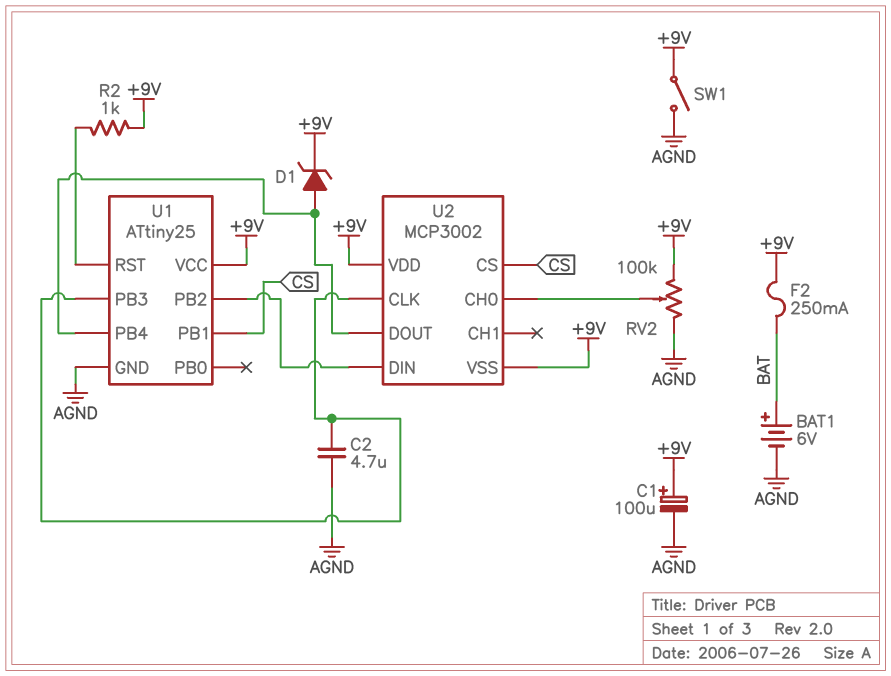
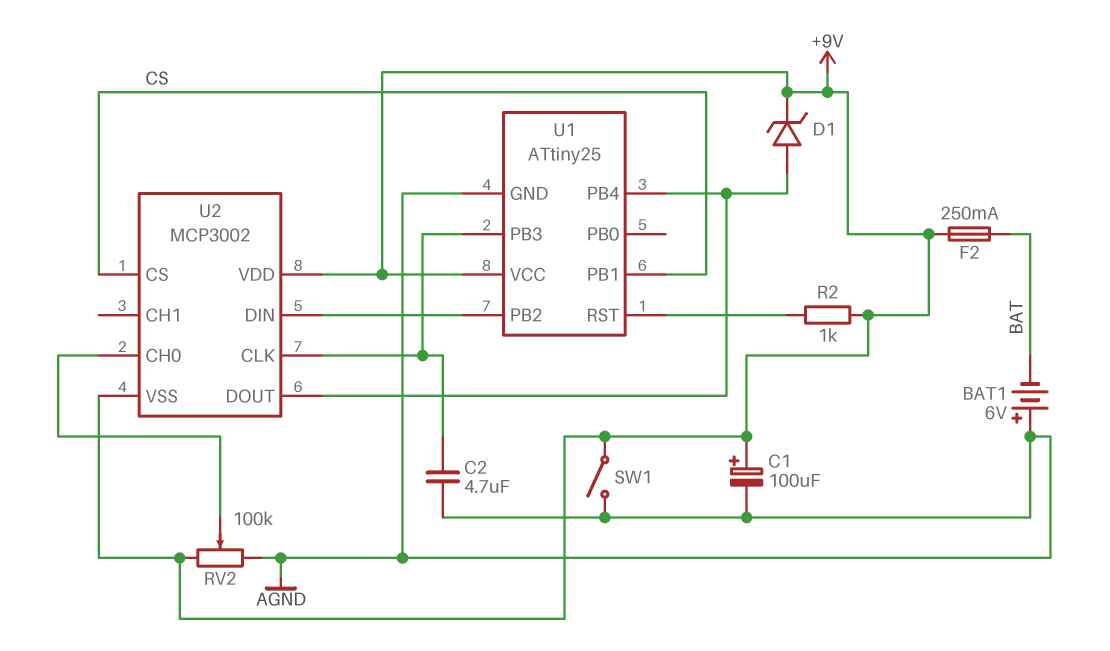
BAT1: 6V (plus BAT, minus AGND) -> 6V (plus AGND, minus BAT)

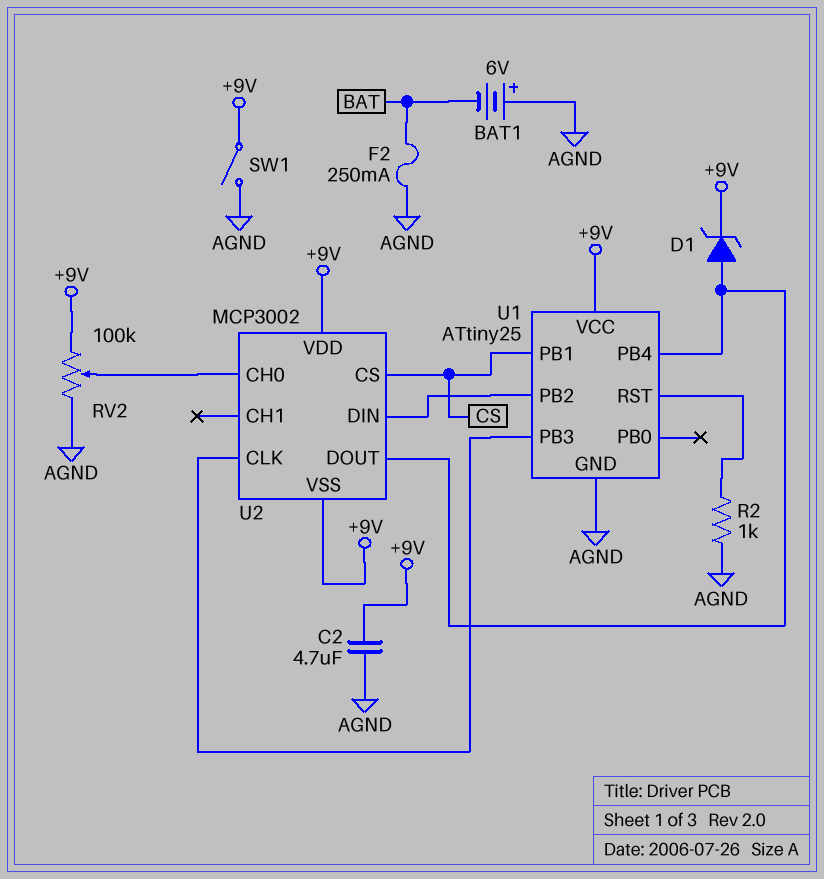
C1: 100uF (plus +9V, minus AGND) -> none
C2: 4.7uF (AGND, U1/PB3) -> 4.7uF (+9V, AGND)
F2: 250mA (+9V, BAT) -> 250mA (AGND, BAT)
R2: 1k (+9V, U1/RST) -> 1k (AGND, U1/RST)

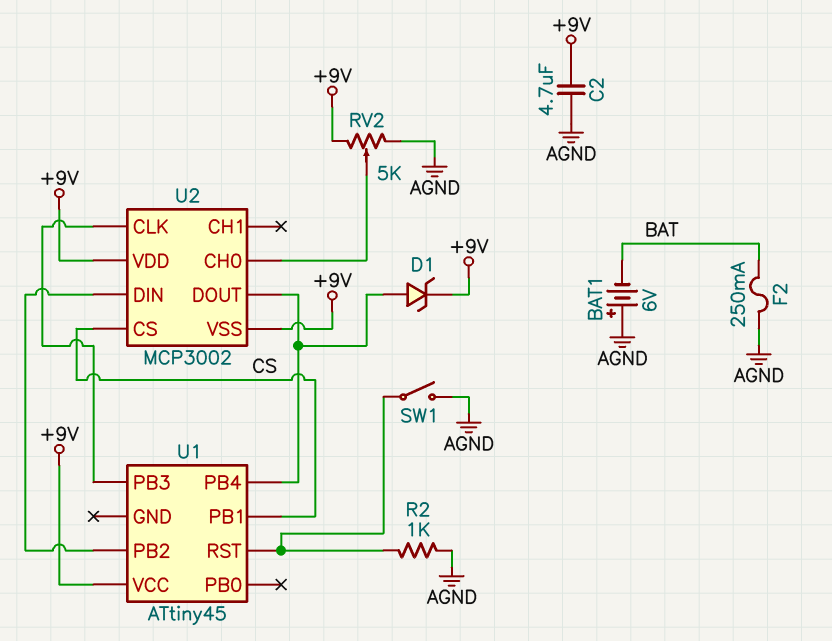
RV2: 100k (+9V, AGND, wiper U2/CH0) -> 5k (+9V, AGND, wiper U2/CH0)
SW1: switch (+9V, AGND) -> switch (AGND, U1/RST)
U1: ATtiny25 -> ATtiny45
U1 pin GND: AGND -> none

